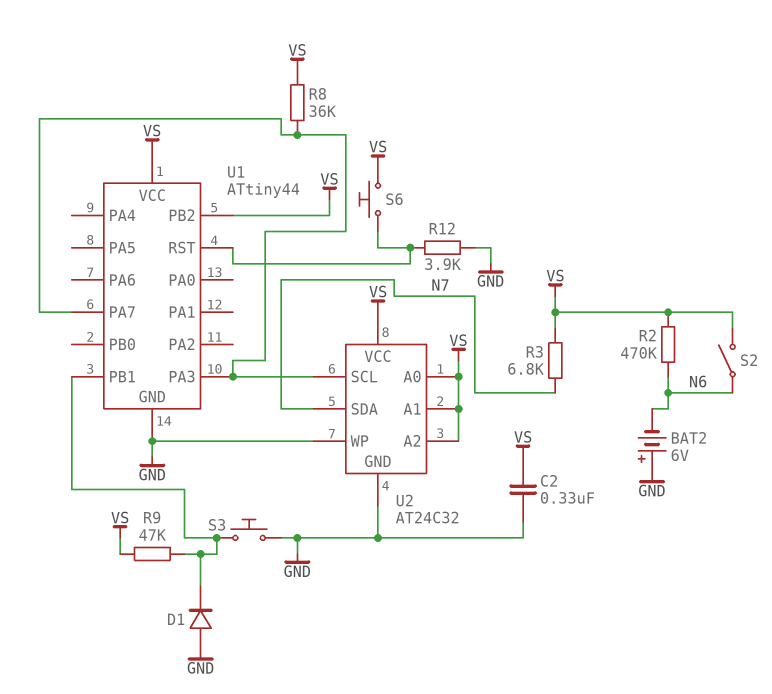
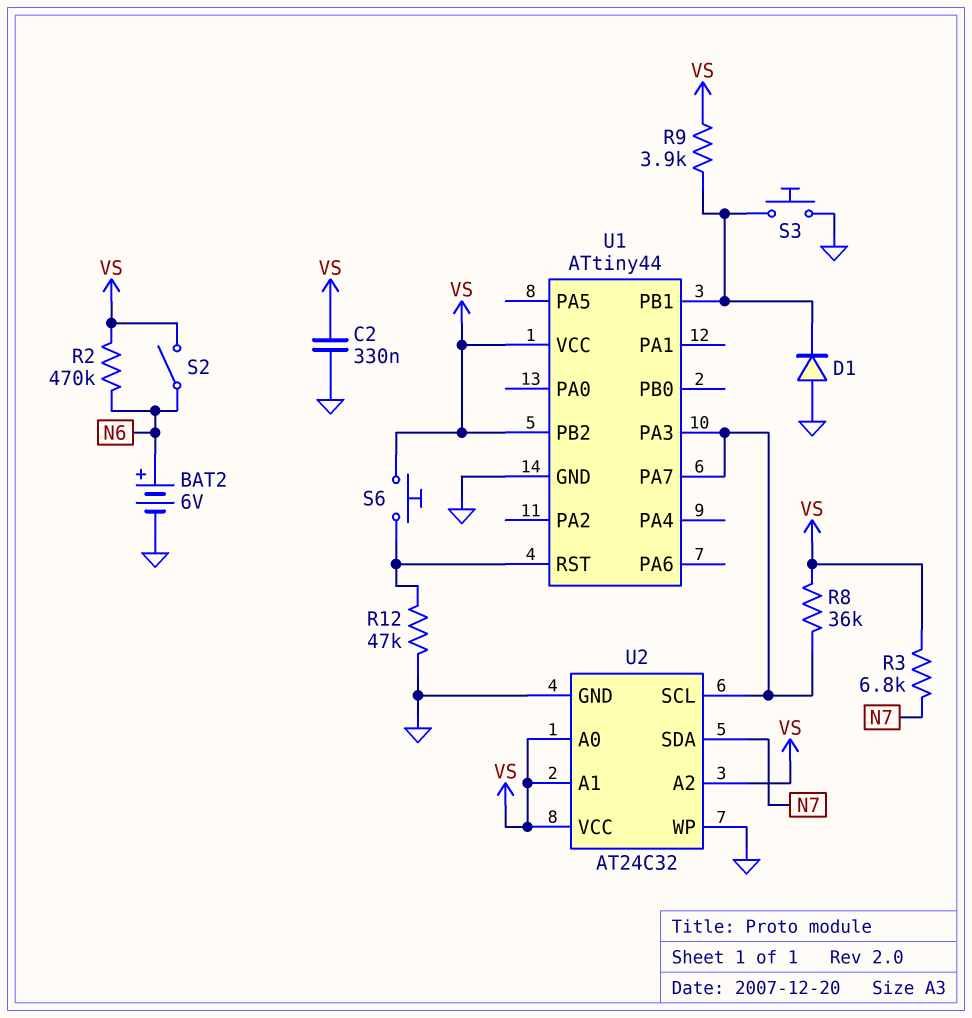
BAT2: 6V (plus GND, minus N6) -> 6V (plus N6, minus GND)
R9: 47k (U1/PB1, VS) -> 3.9k (U1/PB1, VS)
R12: 3.9k (GND, U1/RST) -> 47k (GND, U1/RST)

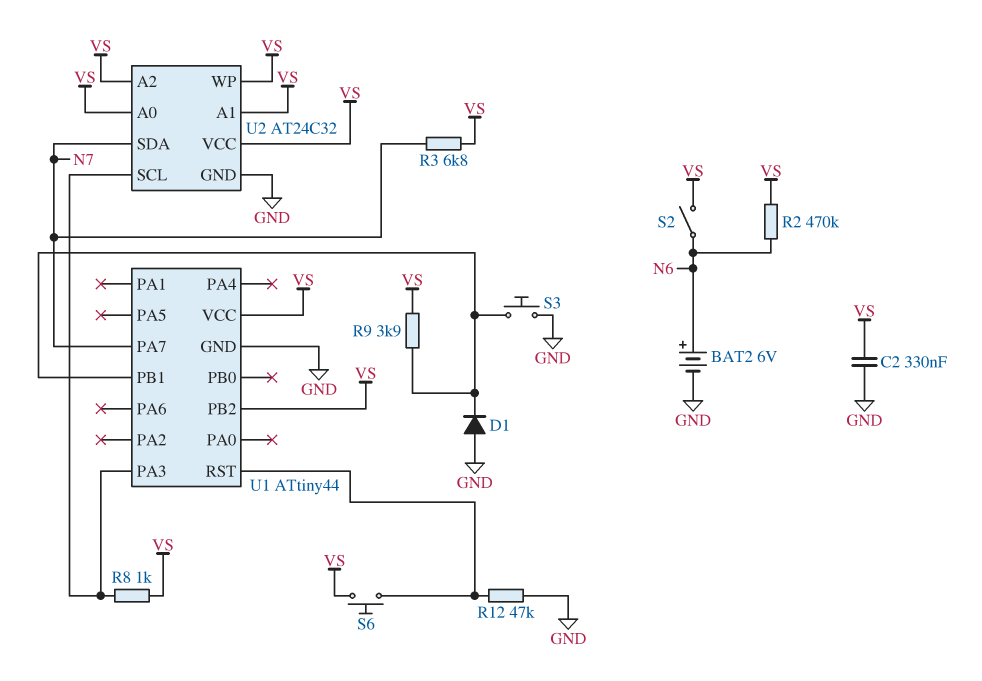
R8: 36k (U1/PA3, VS) -> 1k (U1/PA3, VS)
U1 pin PA7: U1/PA3 -> N7
U2 pin WP: GND -> VS

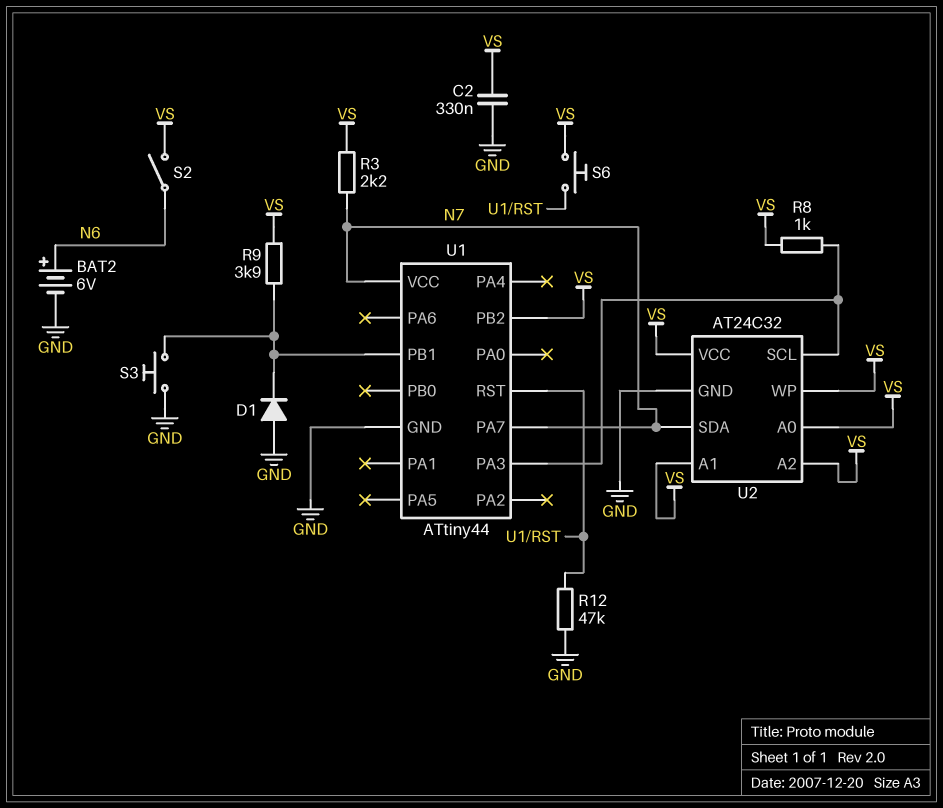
R2: 470k (N6, VS) -> none
R3: 6.8k (N7, VS) -> 2.2k (N7, VS)
U1 pin VCC: VS -> N7

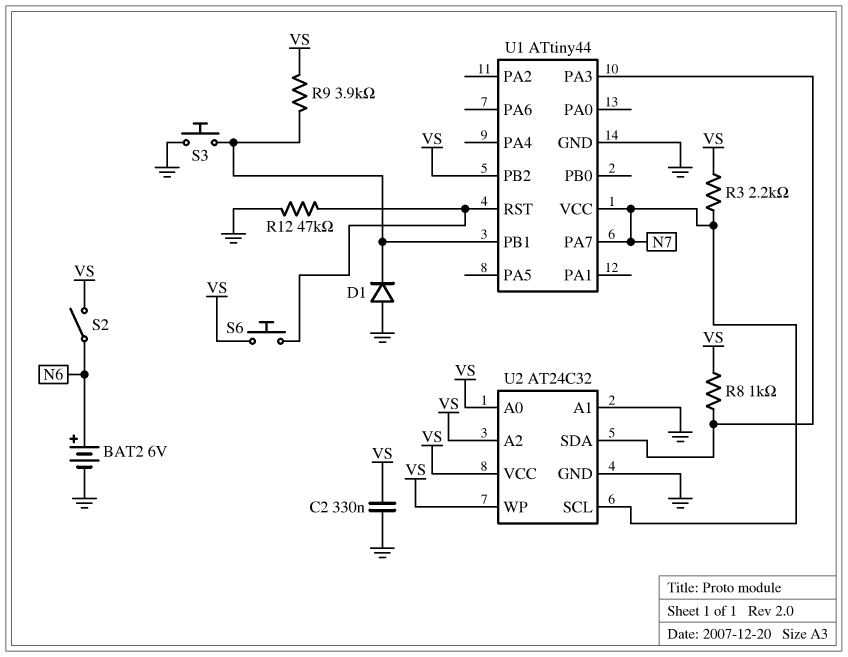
U2 pin A1: VS -> GND
U2 pin SCL: U1/PA3 -> N7
U2 pin SDA: N7 -> U1/PA3

